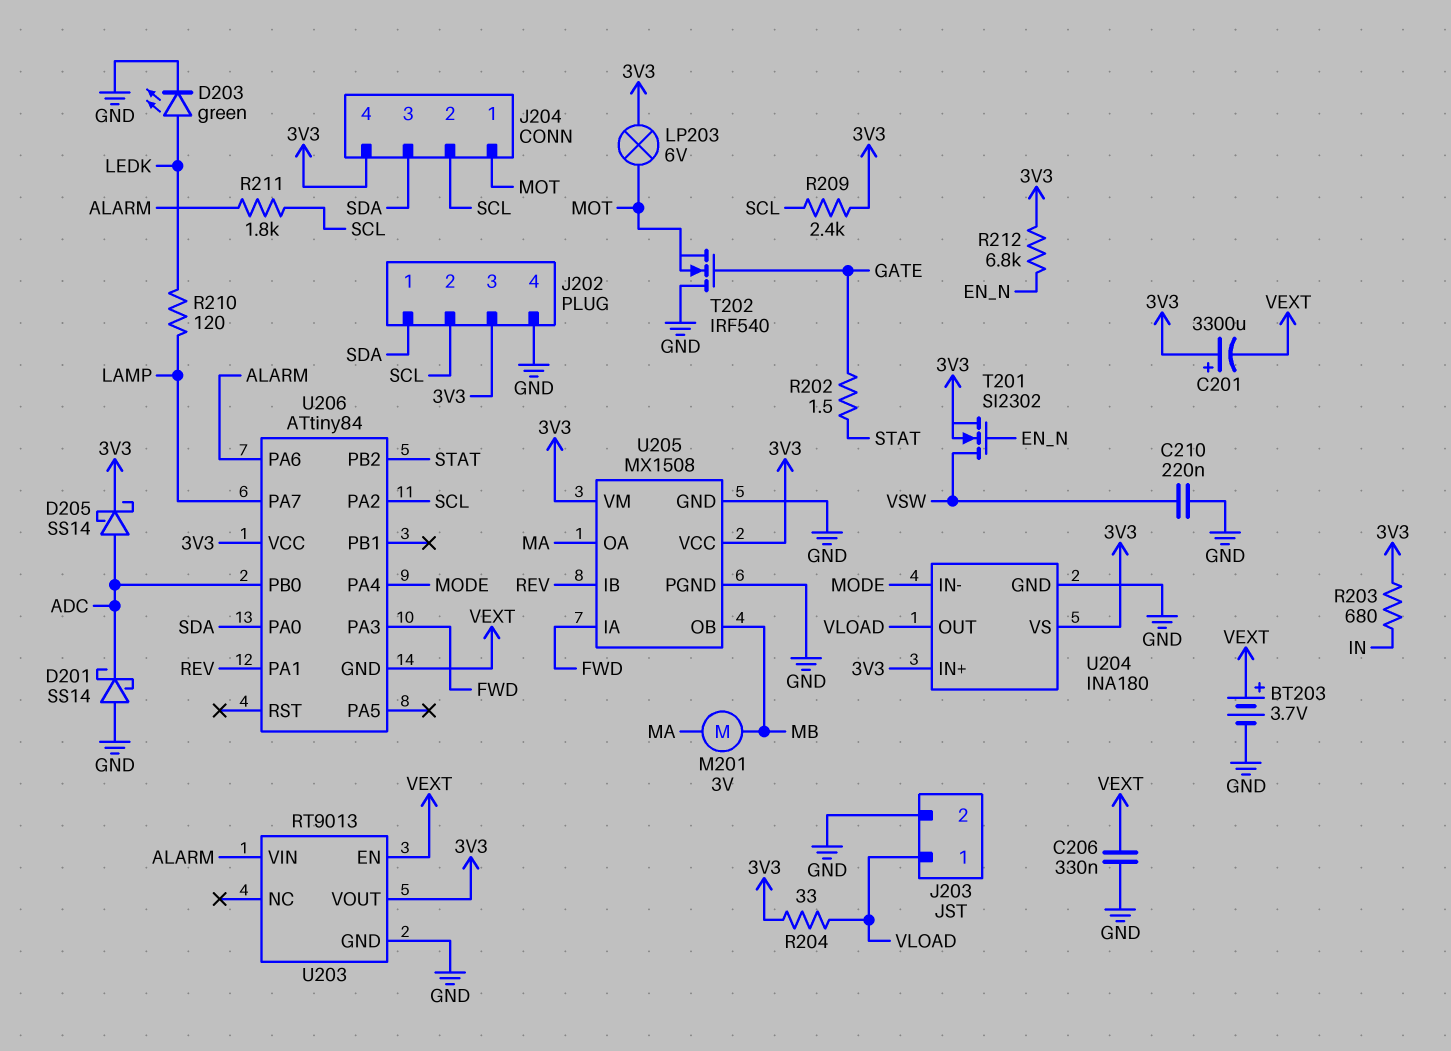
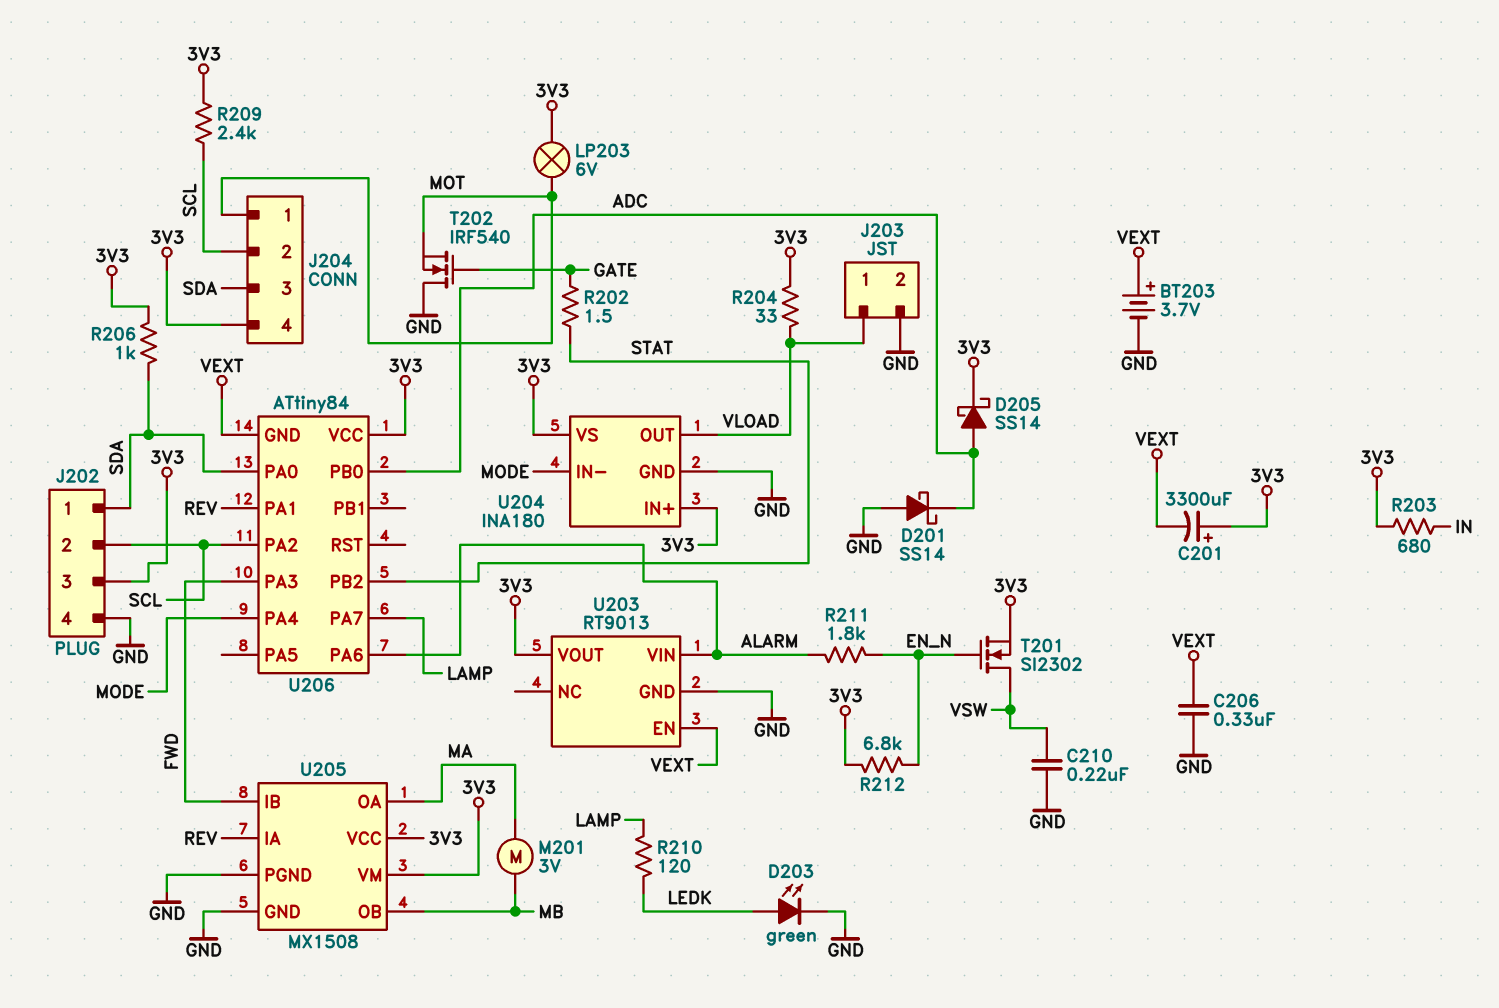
R206: none -> 1k (3V3, SDA)
R211: 1.8k (ALARM, SCL) -> 1.8k (ALARM, EN_N)
U205 pin IA: FWD -> REV
U205 pin IB: REV -> FWD

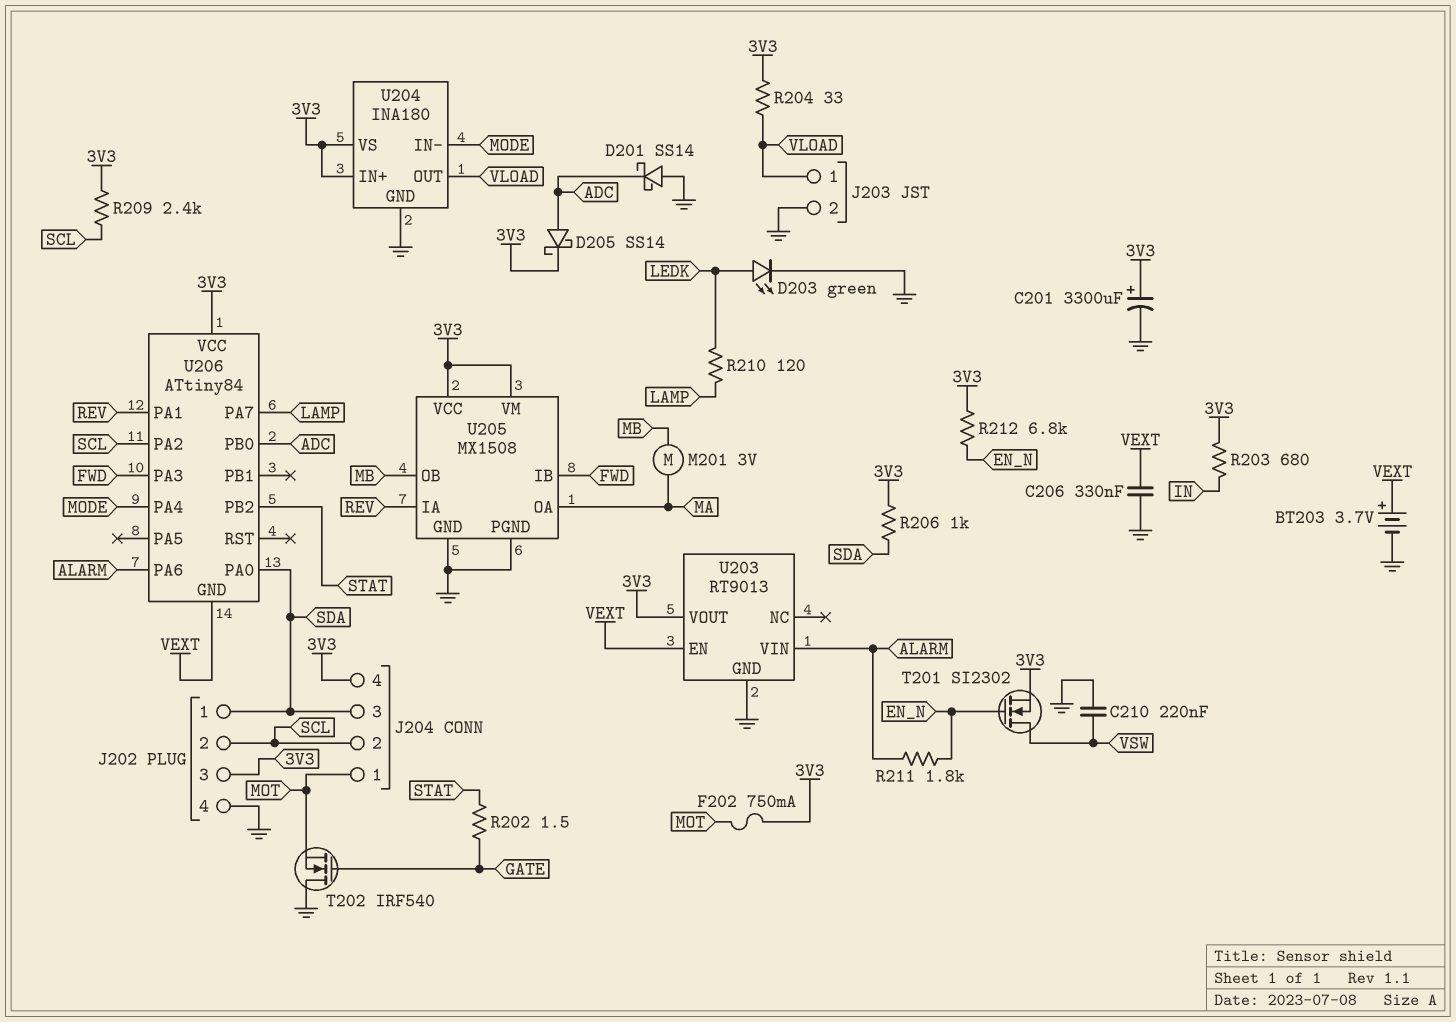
C201: 3300uF (plus 3V3, minus VEXT) -> 3300uF (plus 3V3, minus GND)
F202: none -> 750mA (3V3, MOT)
LP203: lamp 6V (3V3, MOT) -> none

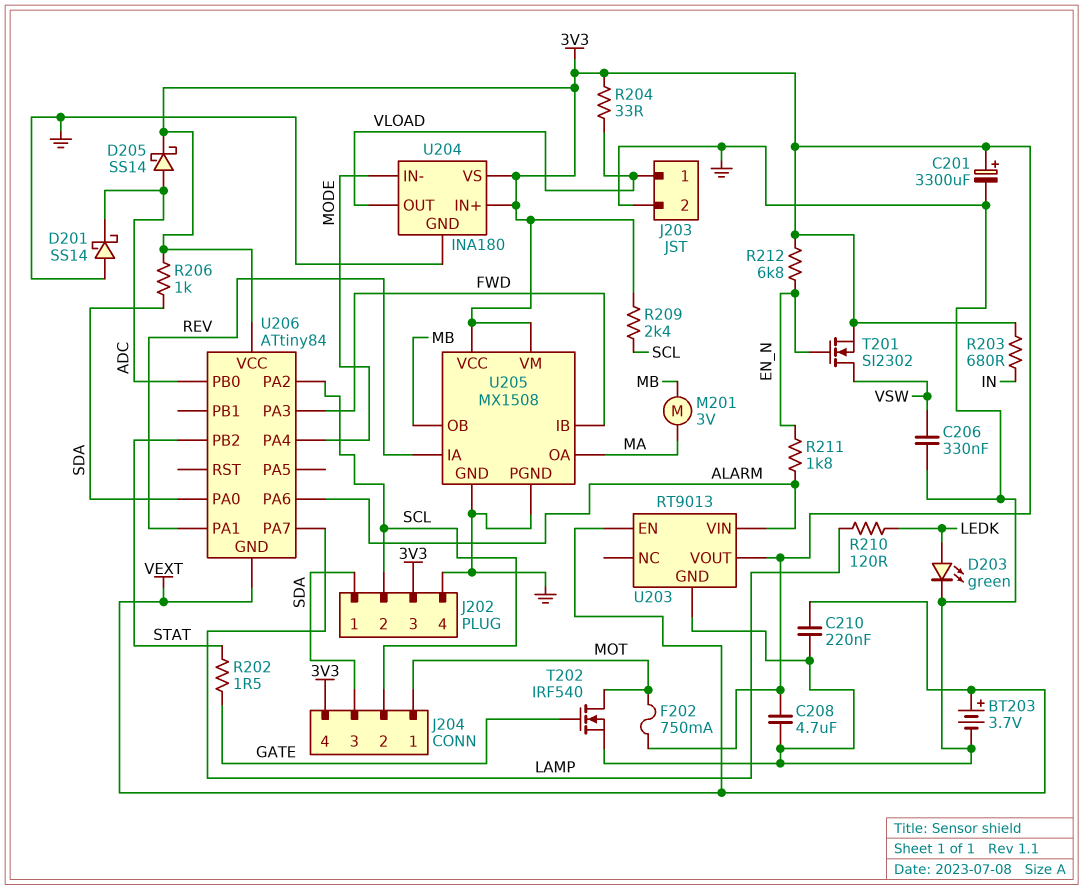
C206: 330nF (GND, VEXT) -> 330nF (GND, VSW)
C208: none -> 4.7uF (3V3, GND)
C210: 220nF (GND, VSW) -> 220nF (GND, VEXT)
T202: NMOS IRF540 (G GATE, D GND, S MOT) -> NMOS IRF540 (G GATE, D MOT, S GND)

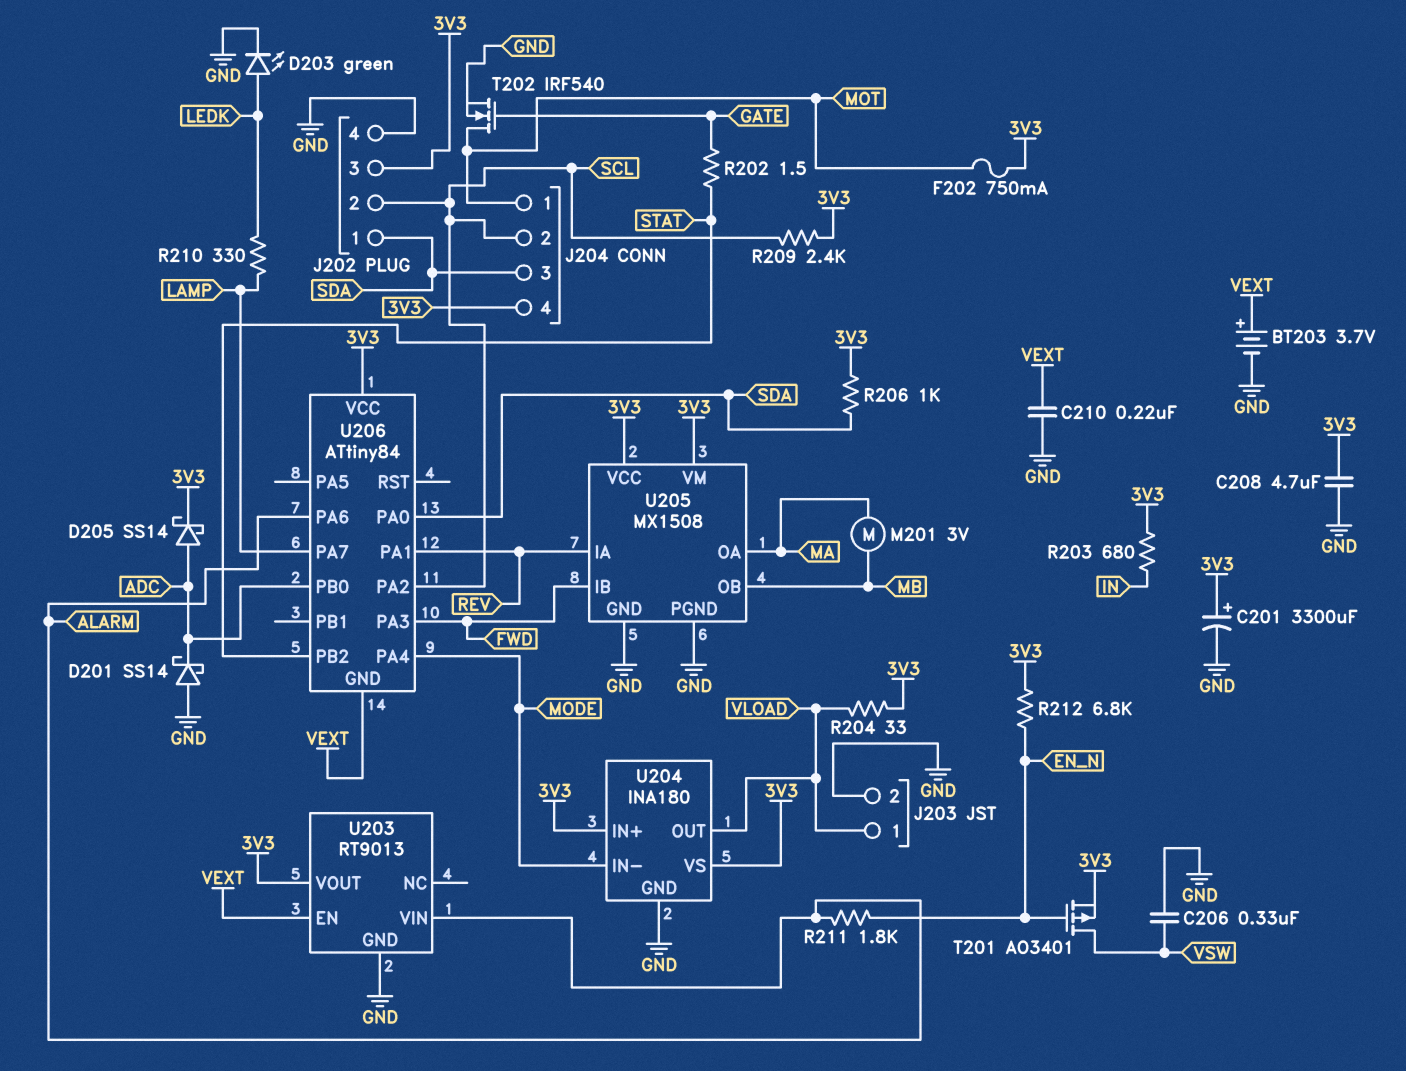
R210: 120 (LAMP, LEDK) -> 330 (LAMP, LEDK)
T201: NMOS SI2302 (G EN_N, D VSW, S 3V3) -> PMOS AO3401 (G EN_N, D VSW, S 3V3)

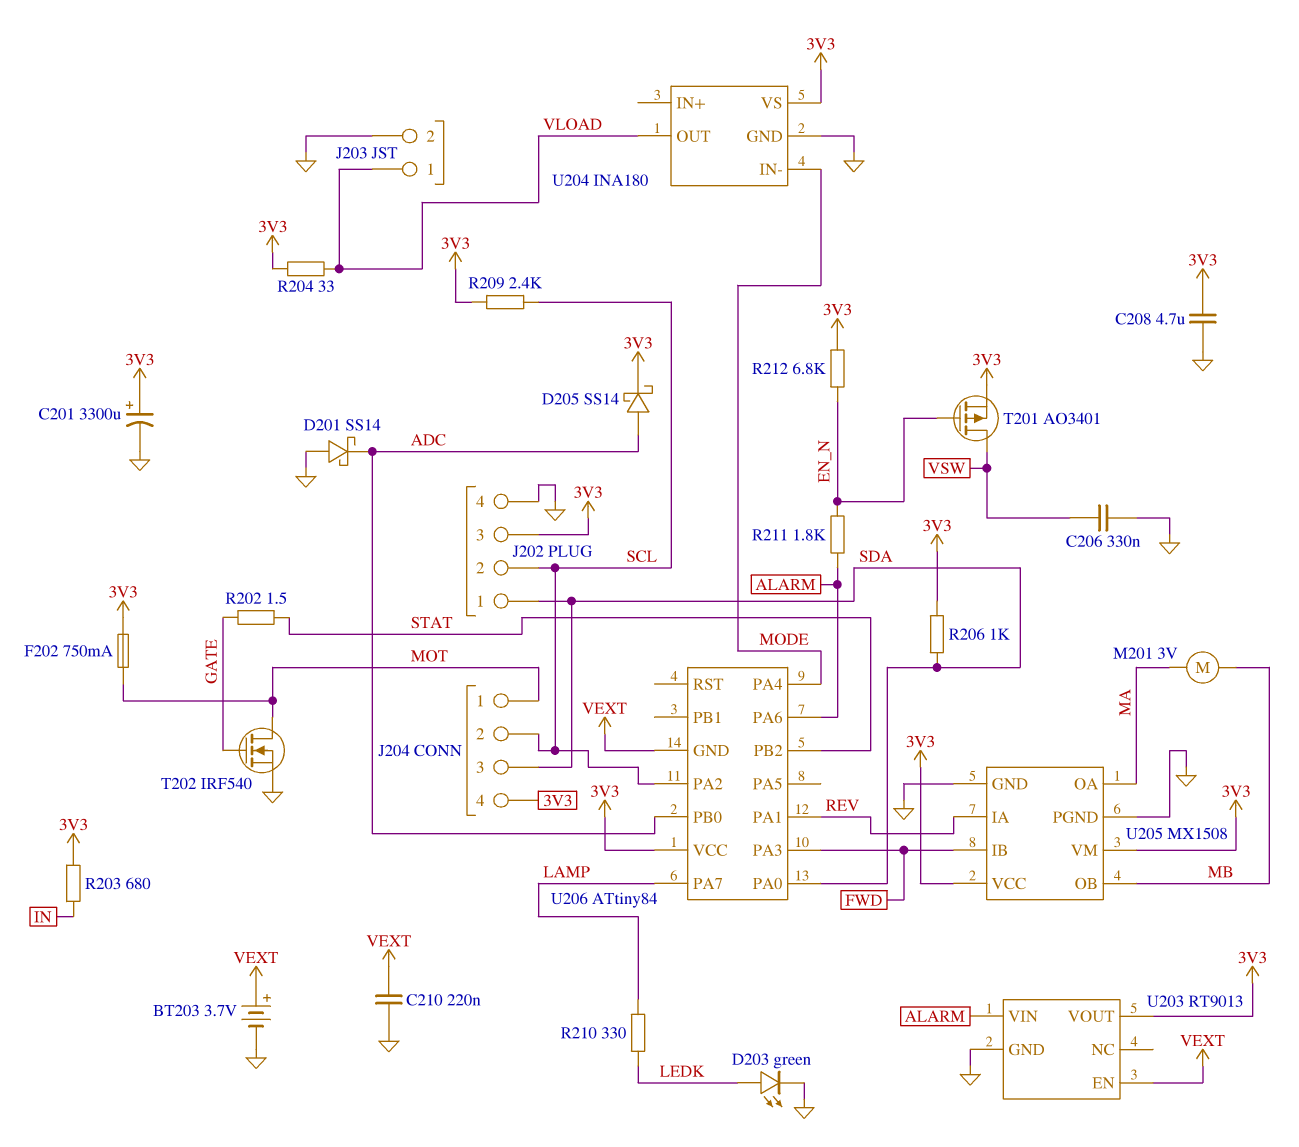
U204 pin IN+: 3V3 -> none

